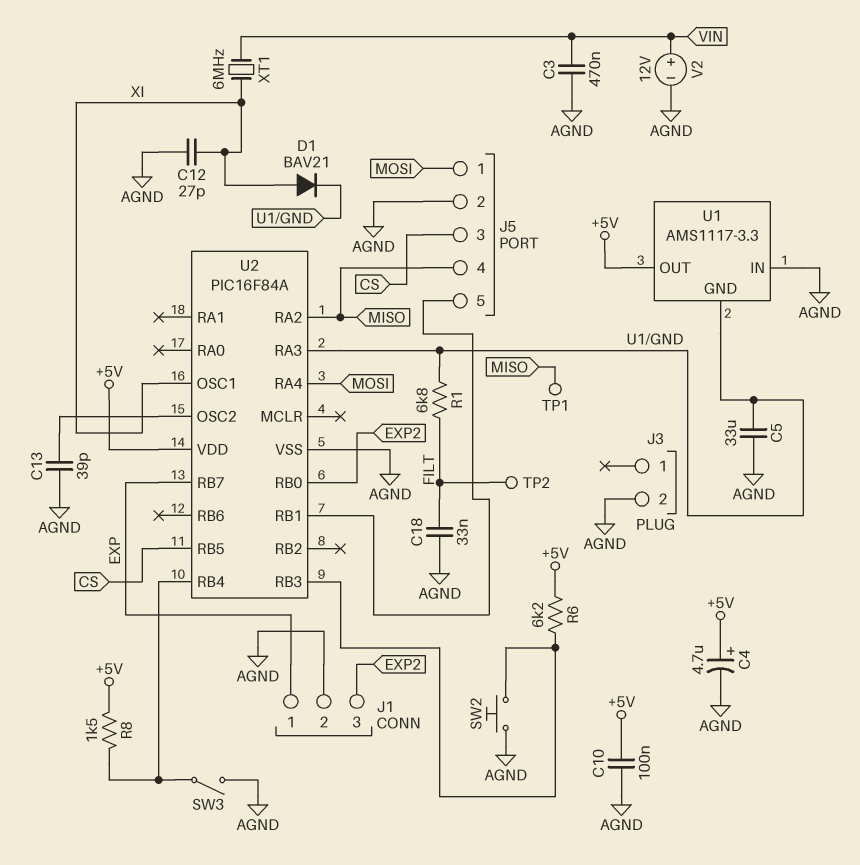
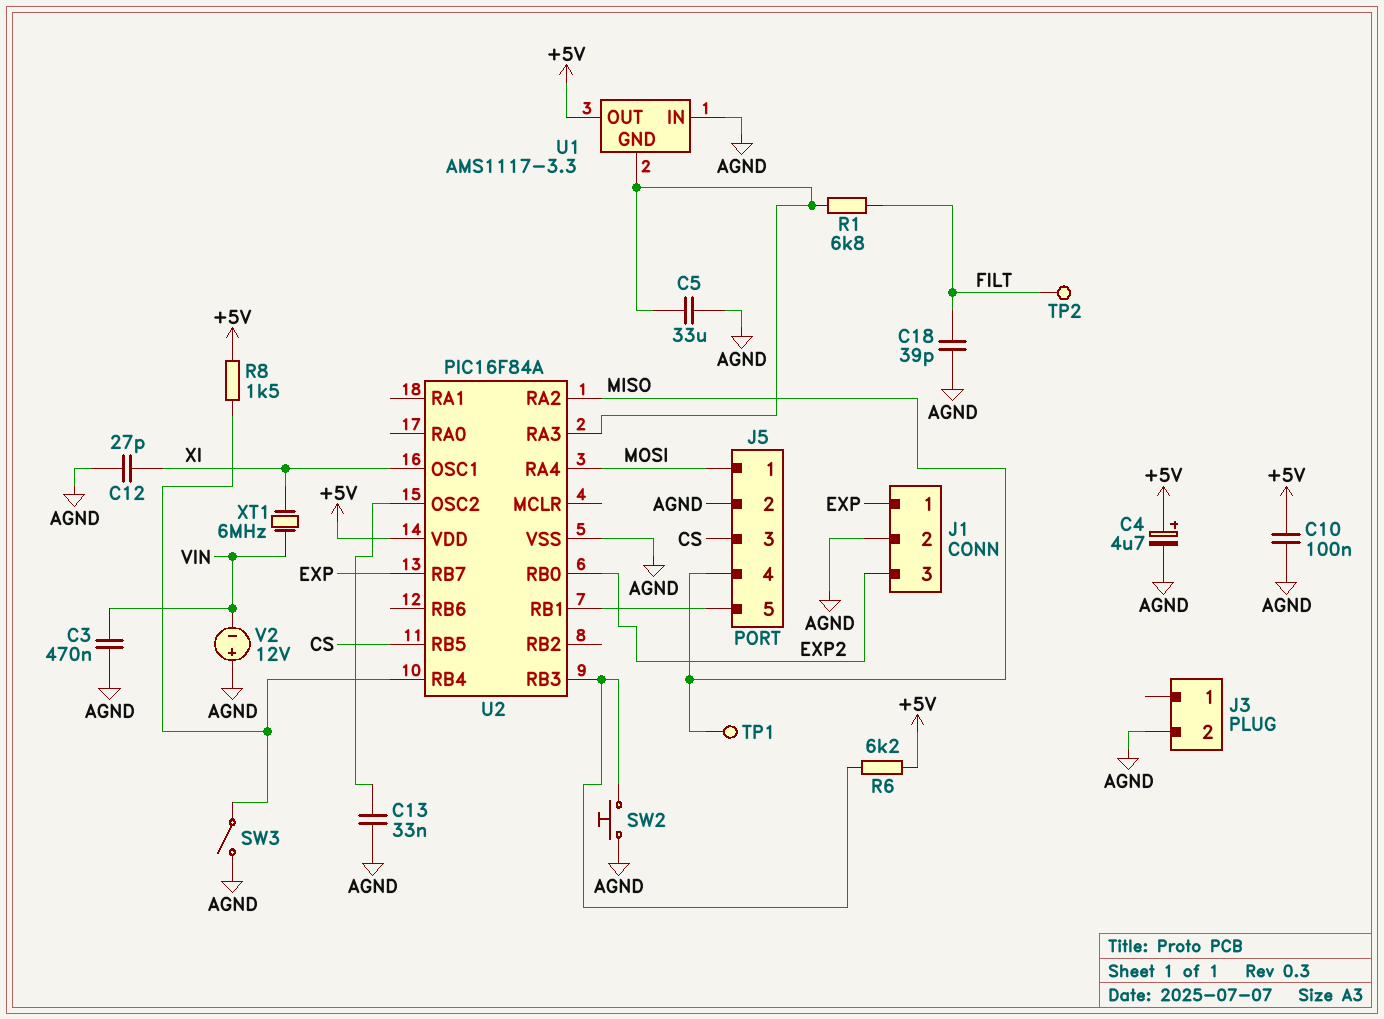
C13: 39pF (AGND, U2/OSC2) -> 33nF (AGND, U2/OSC2)
C18: 33nF (AGND, FILT) -> 39pF (AGND, FILT)
D1: diode BAV21 (A XI, K U1/GND) -> none
V2: 12V (plus VIN, minus AGND) -> 12V (plus AGND, minus VIN)

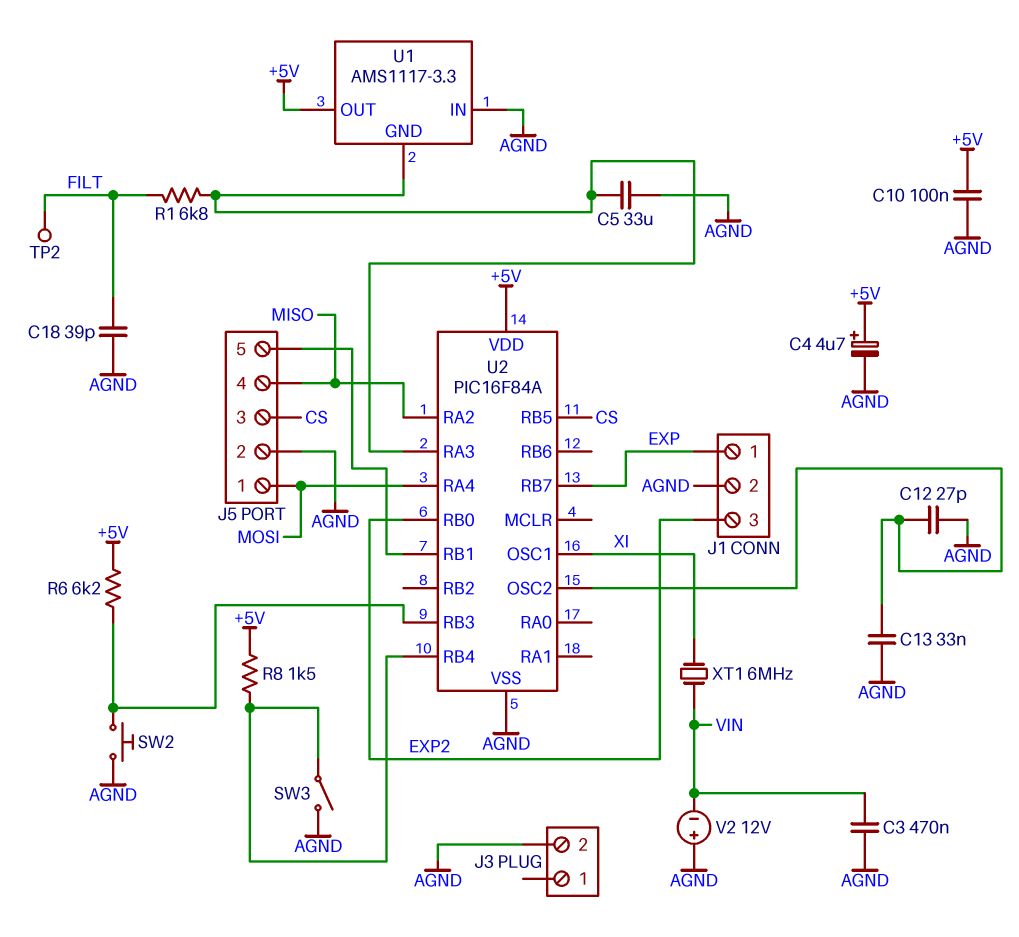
C12: 27pF (AGND, XI) -> 27pF (AGND, U2/OSC2)
TP1: test point (MISO) -> none

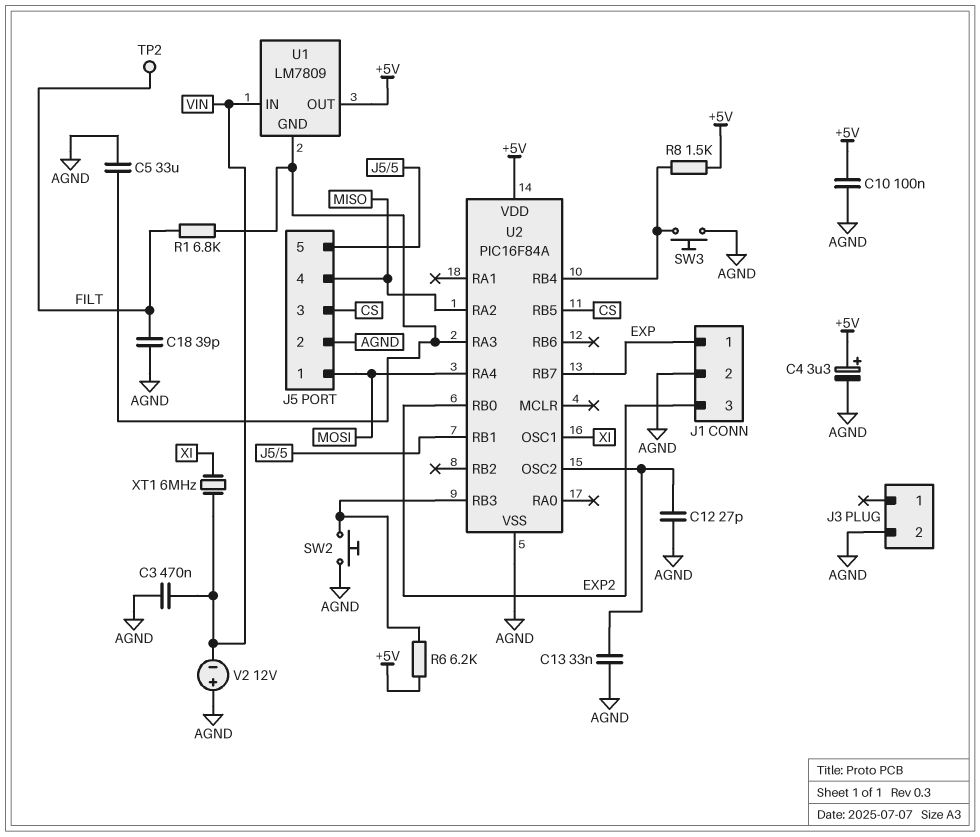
C4: 4.7uF (plus +5V, minus AGND) -> 3.3uF (plus +5V, minus AGND)
SW3: switch (AGND, U2/RB4) -> button (AGND, U2/RB4)
U1: AMS1117-3.3 -> LM7809
U1 pin IN: AGND -> VIN

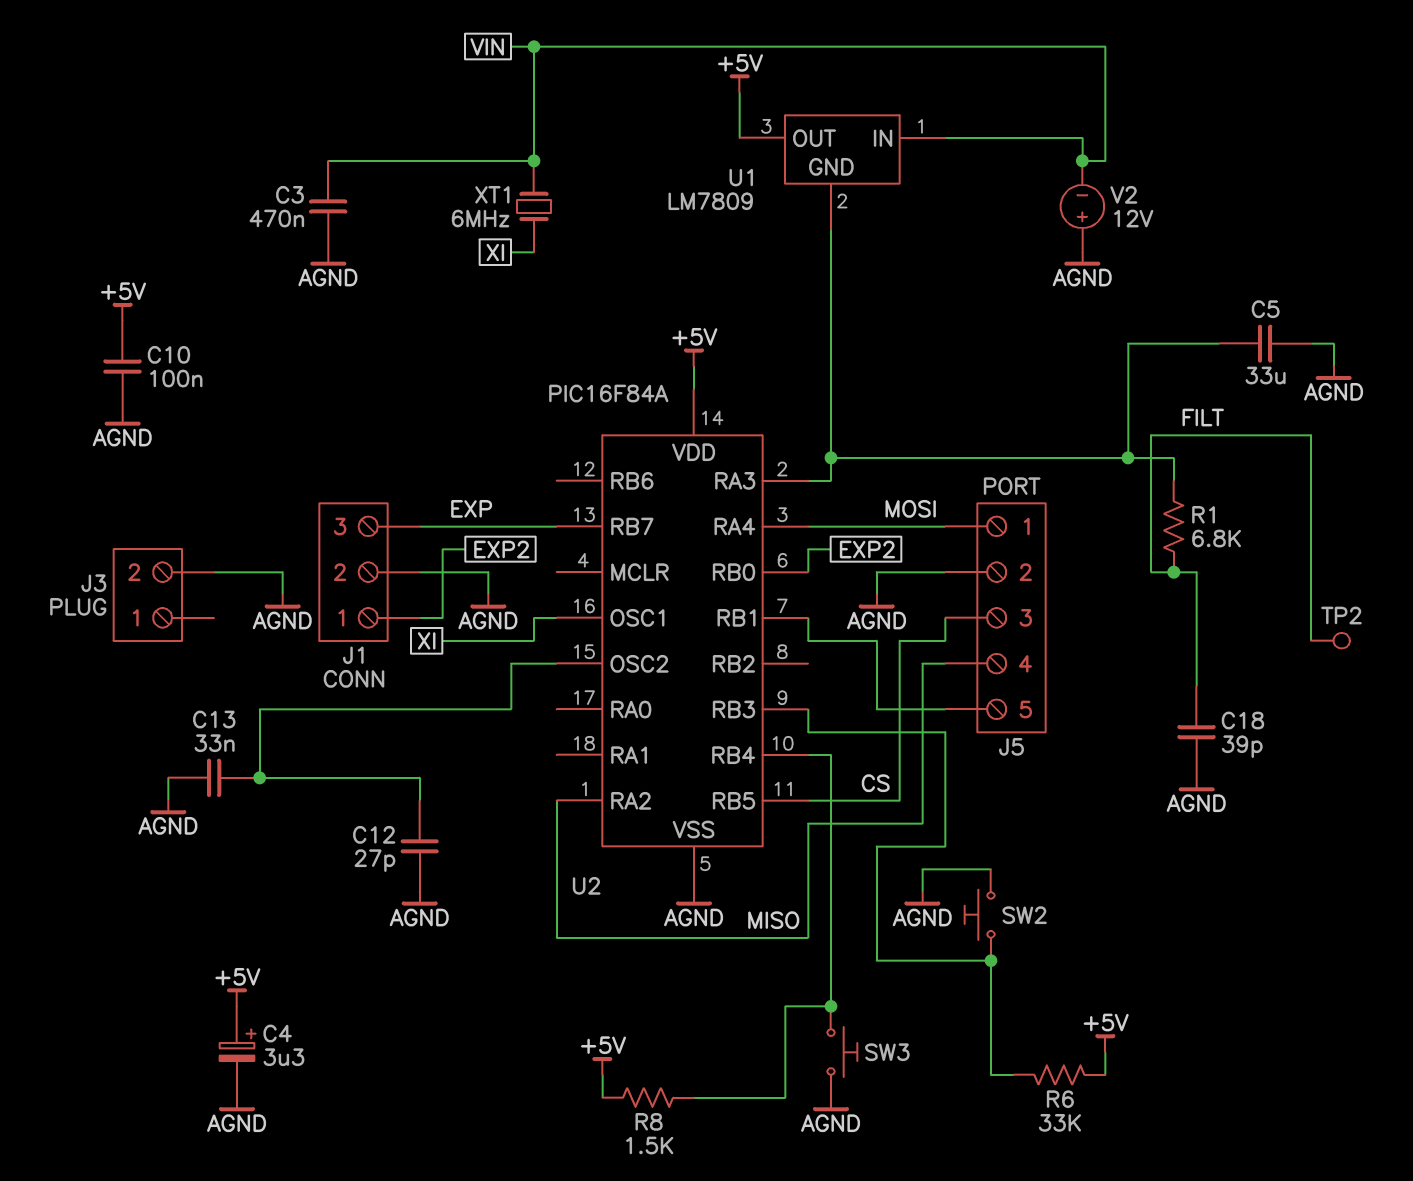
J1 pin 1: EXP -> EXP2
J1 pin 3: EXP2 -> EXP
R6: 6.2k (+5V, U2/RB3) -> 33k (+5V, U2/RB3)

